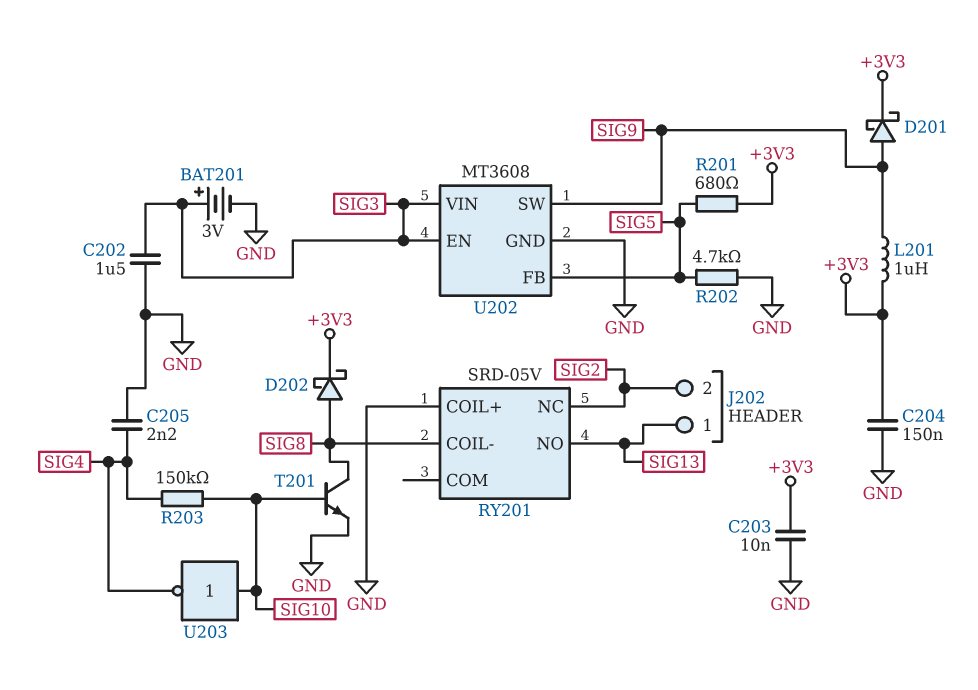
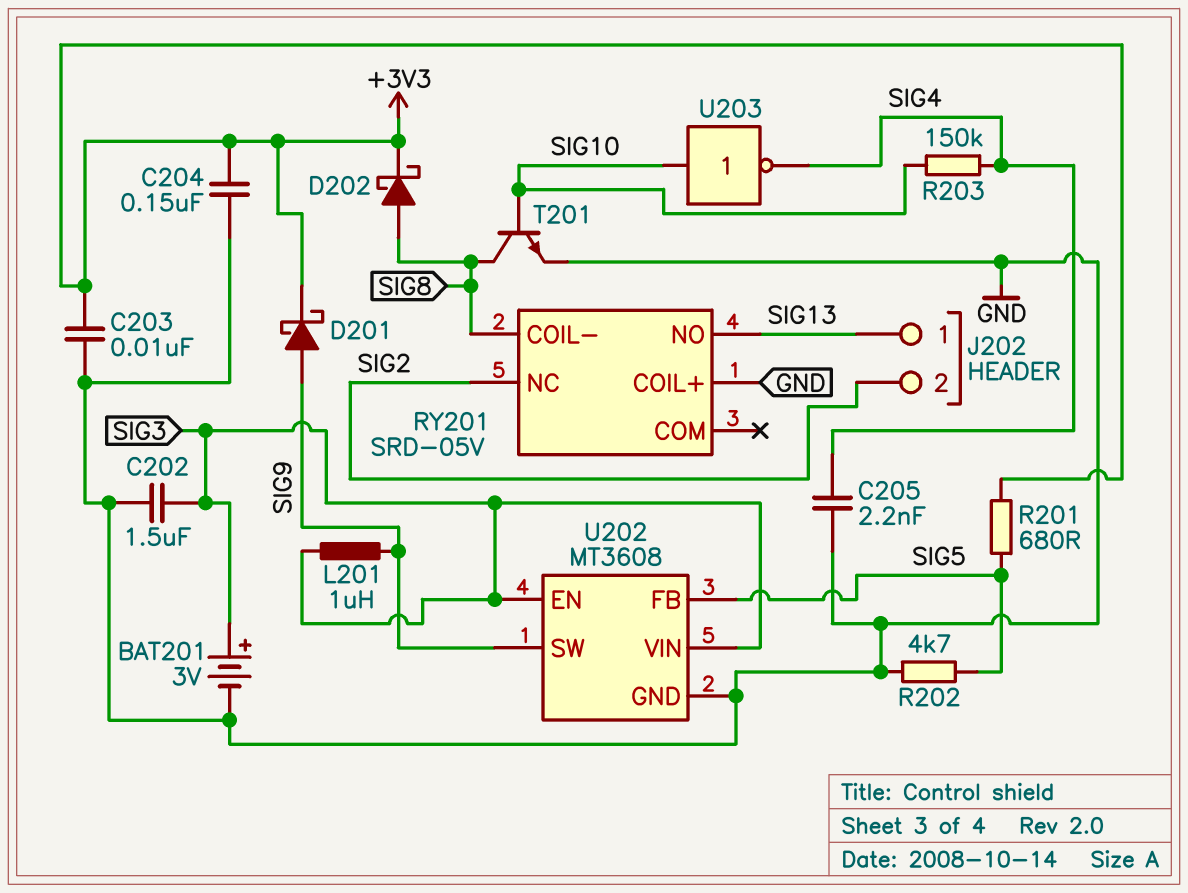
L201: 1uH (+3V3, SIG9) -> 1uH (SIG3, SIG9)

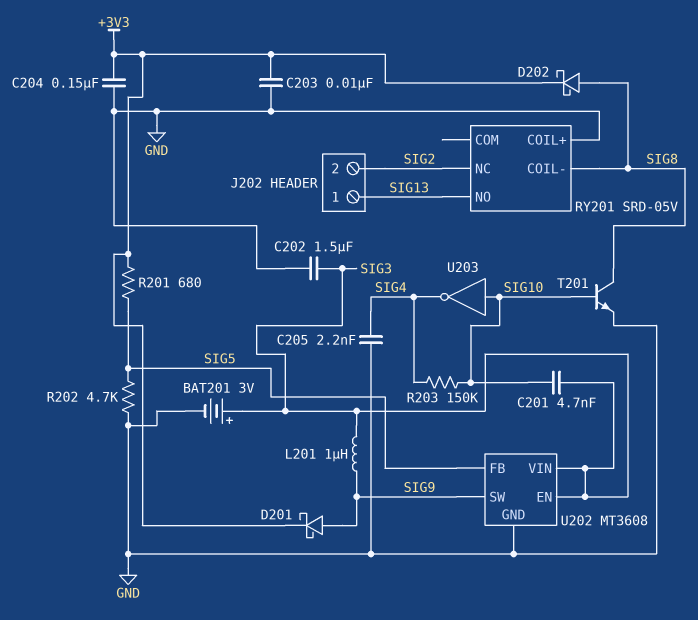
C201: none -> 4.7nF (SIG3, SIG10)

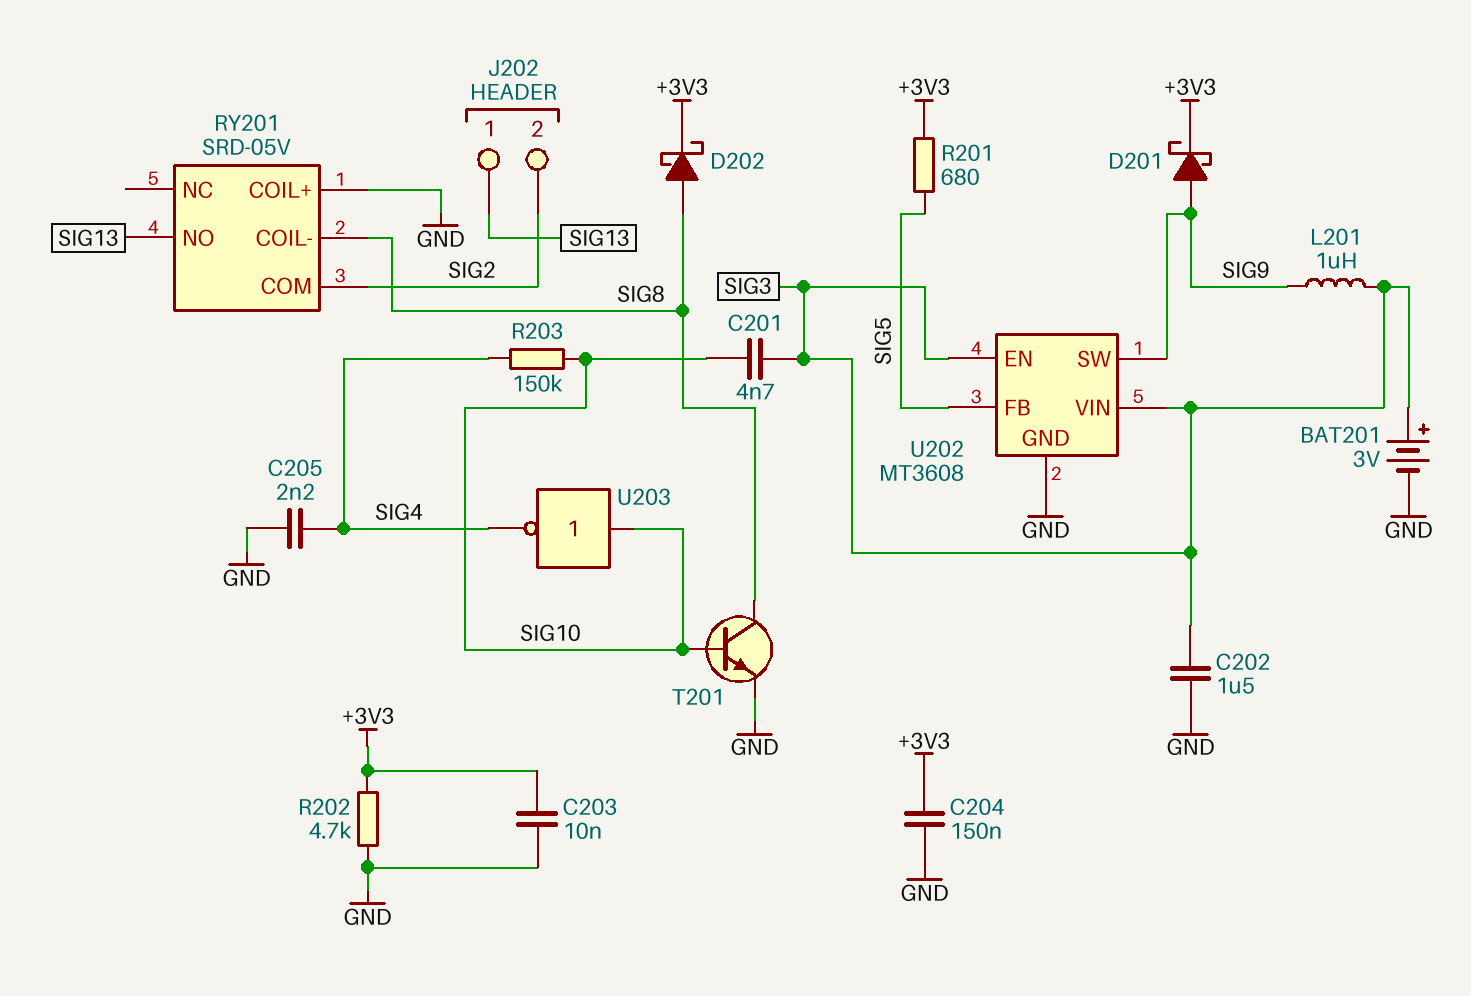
R202: 4.7k (GND, SIG5) -> 4.7k (+3V3, GND)
RY201 pin COM: none -> SIG2
RY201 pin NC: SIG2 -> none

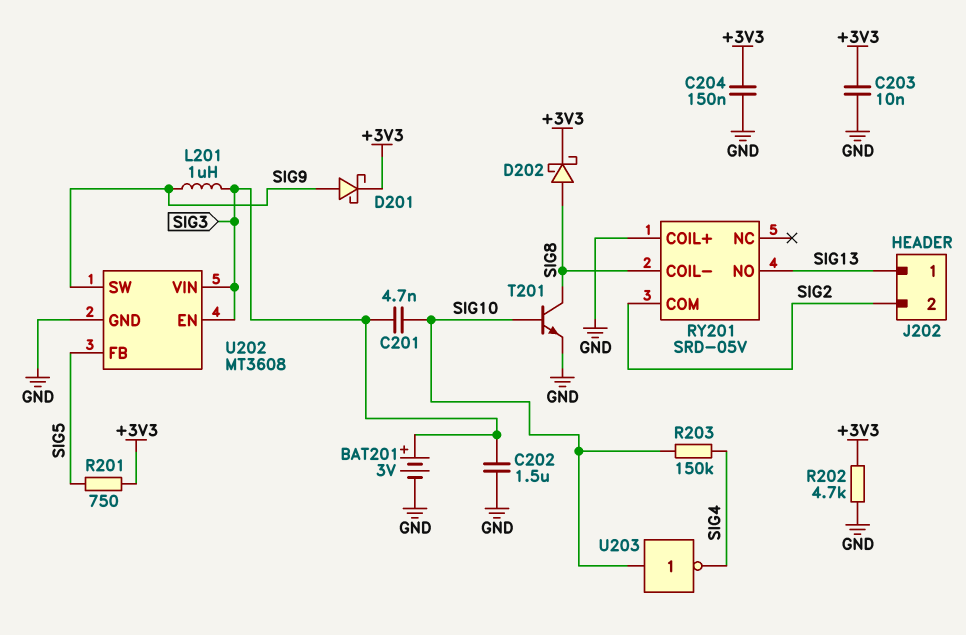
C205: 2.2nF (GND, SIG4) -> none
R201: 680 (+3V3, SIG5) -> 750 (+3V3, SIG5)

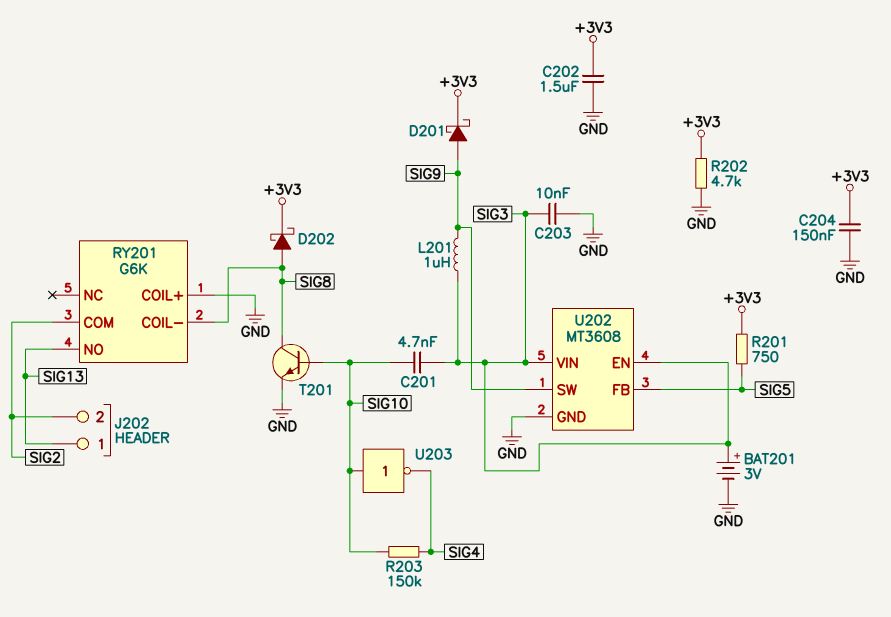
C202: 1.5uF (GND, SIG3) -> 1.5uF (+3V3, GND)
C203: 10nF (+3V3, GND) -> 10nF (GND, SIG3)
RY201: SRD-05V -> G6K

